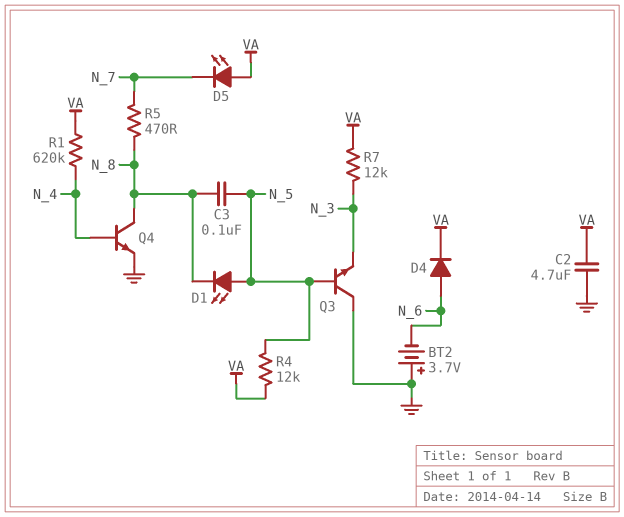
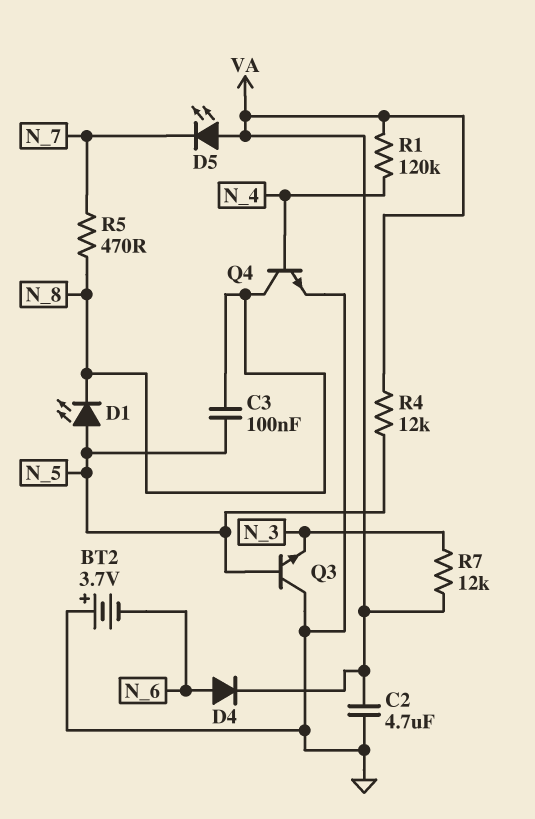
R1: 620k (N_4, VA) -> 120k (N_4, VA)

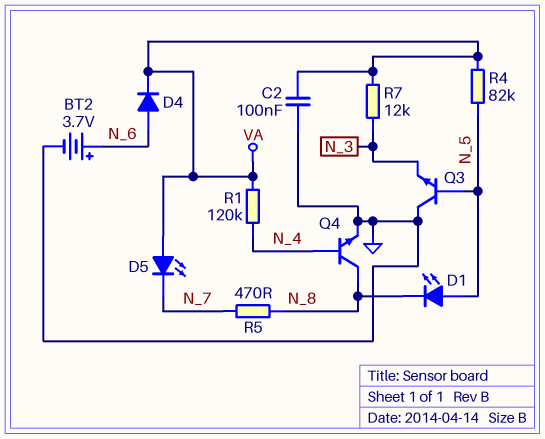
BT2: 3.7V (plus GND, minus N_6) -> 3.7V (plus N_6, minus GND)
C2: 4.7uF (GND, VA) -> 100nF (GND, VA)
C3: 100nF (N_5, N_8) -> none
R4: 12k (N_5, VA) -> 82k (N_5, VA)

